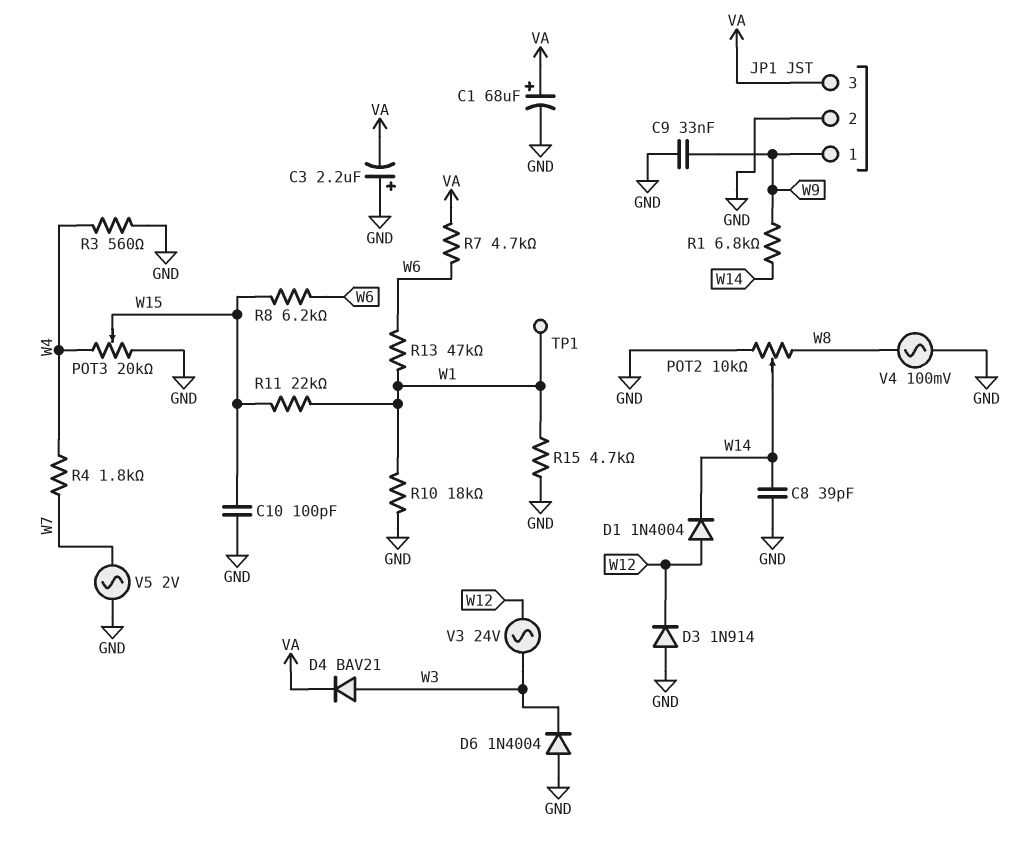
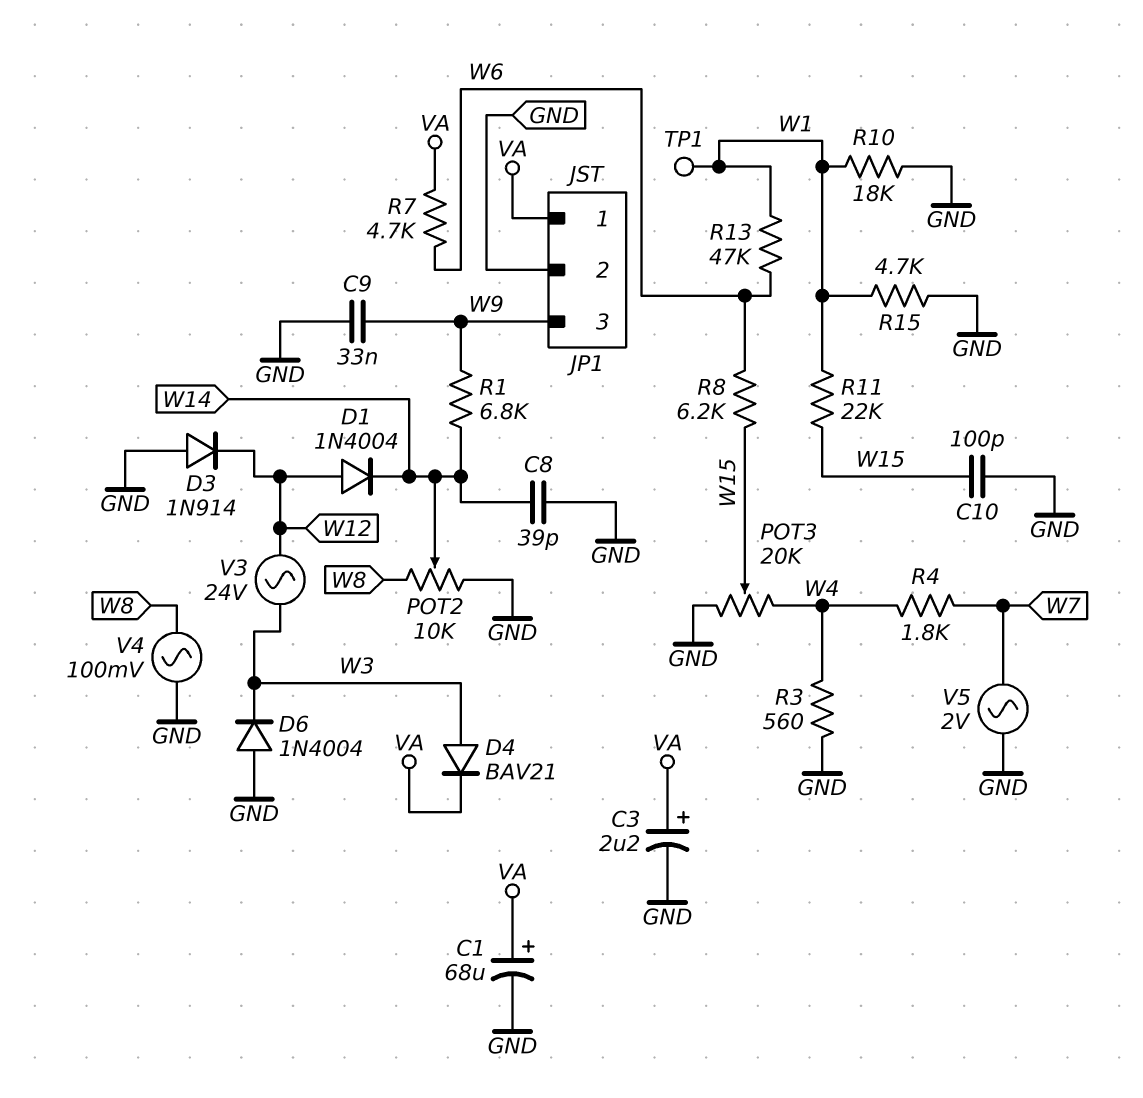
C3: 2.2uF (plus GND, minus VA) -> 2.2uF (plus VA, minus GND)
JP1 pin 1: W9 -> VA
JP1 pin 3: VA -> W9

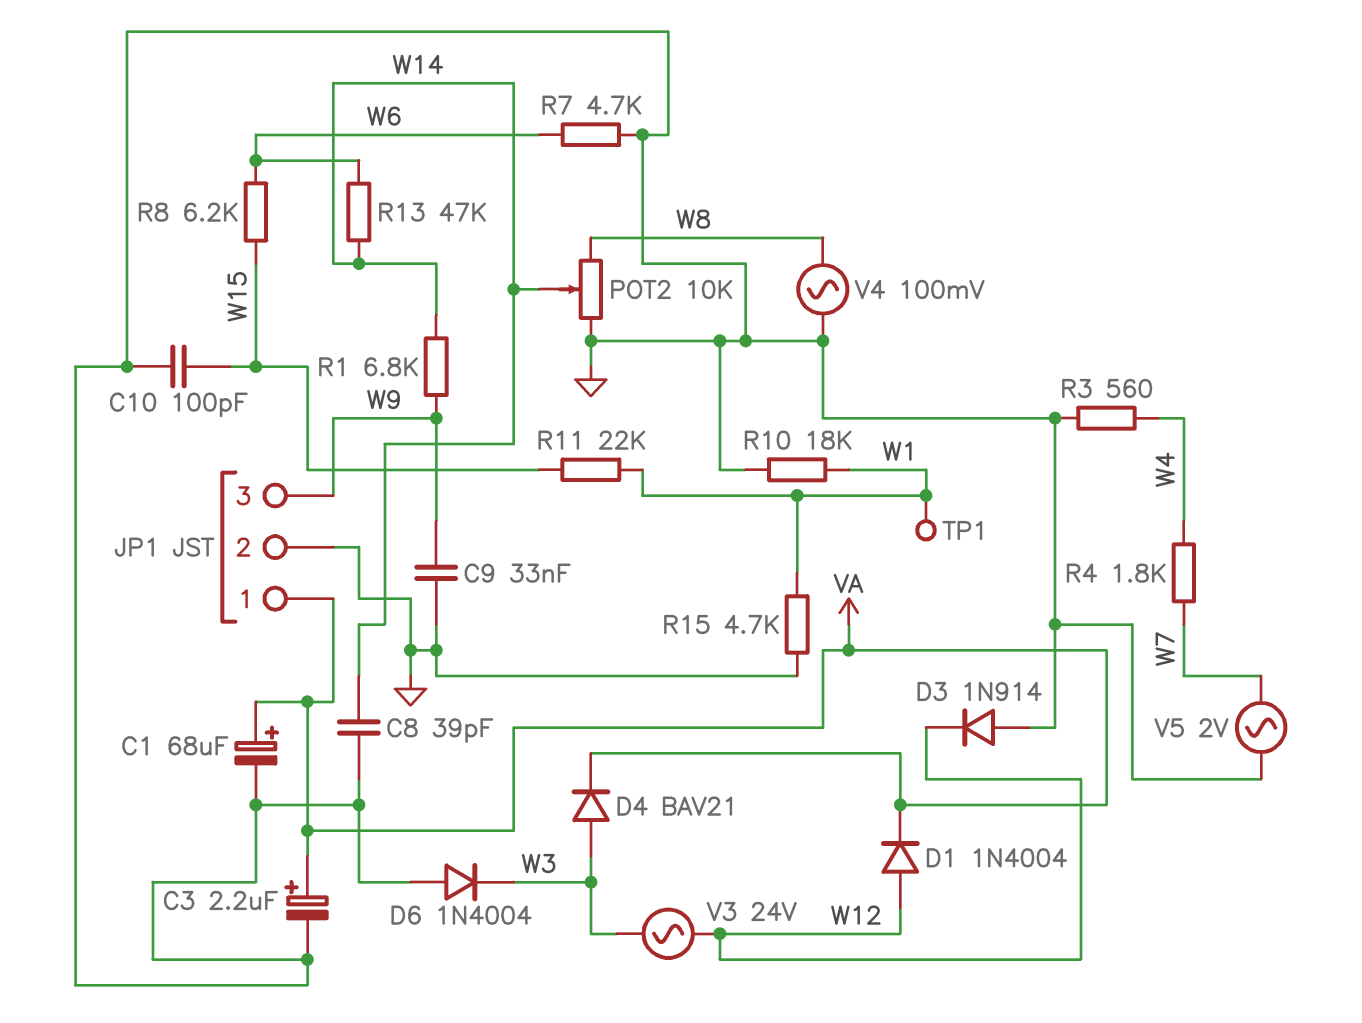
D1: diode 1N4004 (A W12, K W14) -> diode 1N4004 (A W12, K VA)
POT3: 20k (GND, W4, wiper W15) -> none
R7: 4.7k (VA, W6) -> 4.7k (GND, W6)
R13: 47k (W1, W6) -> 47k (W6, W14)

